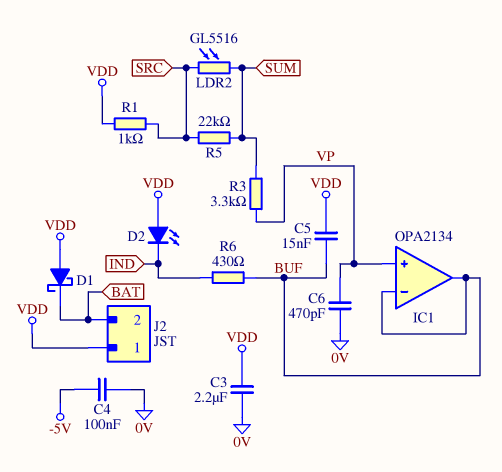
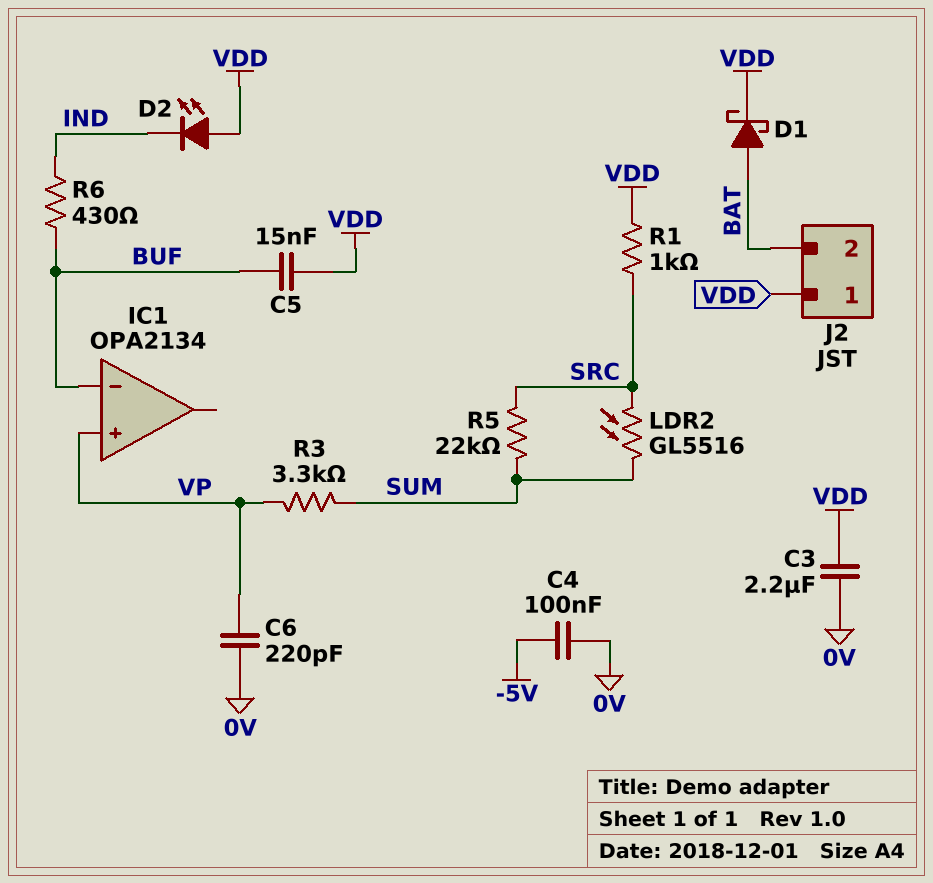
C6: 470pF (0V, VP) -> 220pF (0V, VP)
D1: schottky (A VDD, K BAT) -> schottky (A BAT, K VDD)
IC1 pin out: BUF -> none

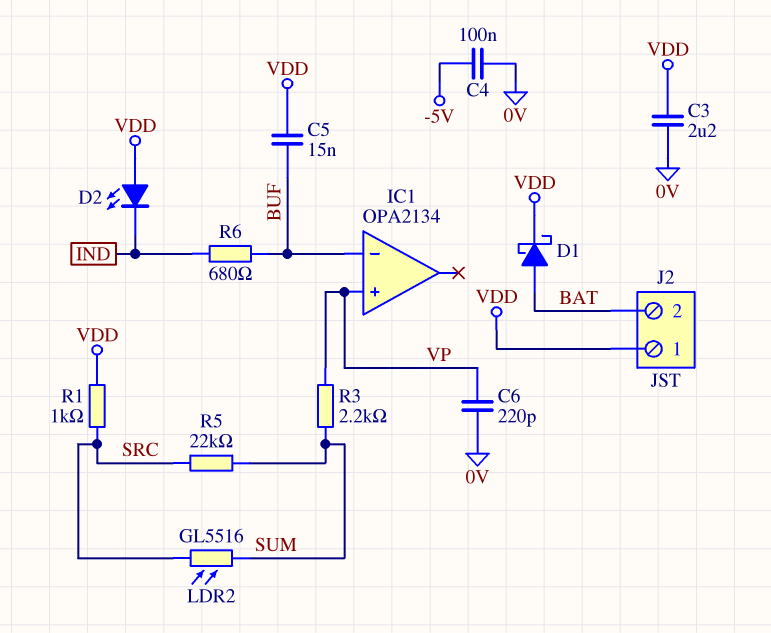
R3: 3.3k (SUM, VP) -> 2.2k (SUM, VP)
R6: 430 (BUF, IND) -> 680 (BUF, IND)

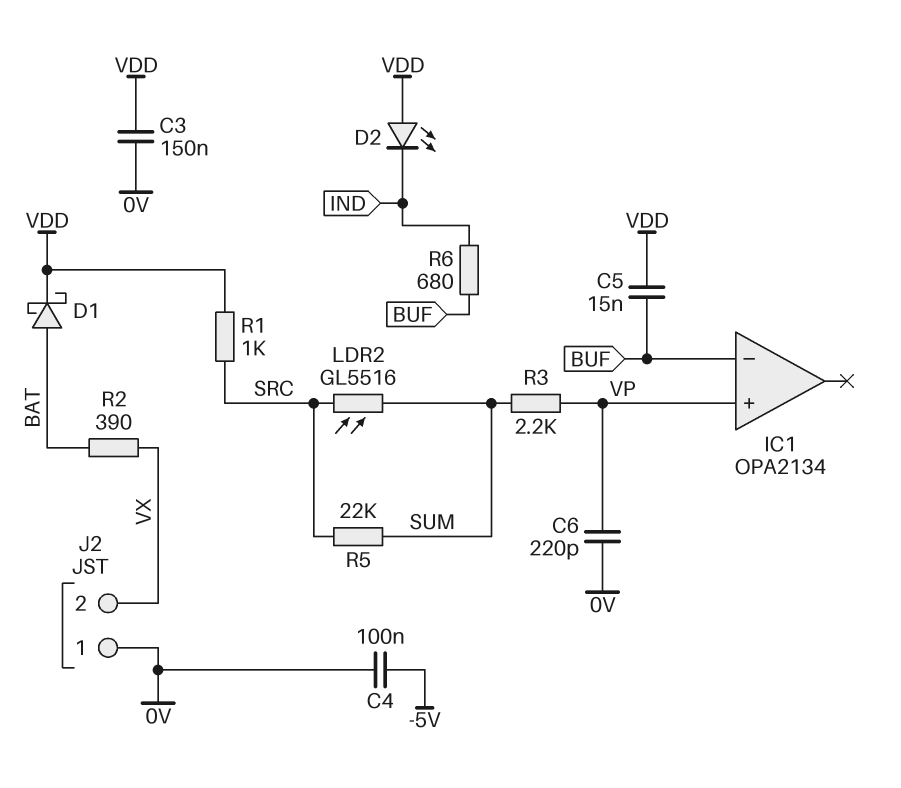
C3: 2.2uF (0V, VDD) -> 150nF (0V, VDD)
J2 pin 1: VDD -> 0V
J2 pin 2: BAT -> VX
R2: none -> 390 (BAT, VX)

